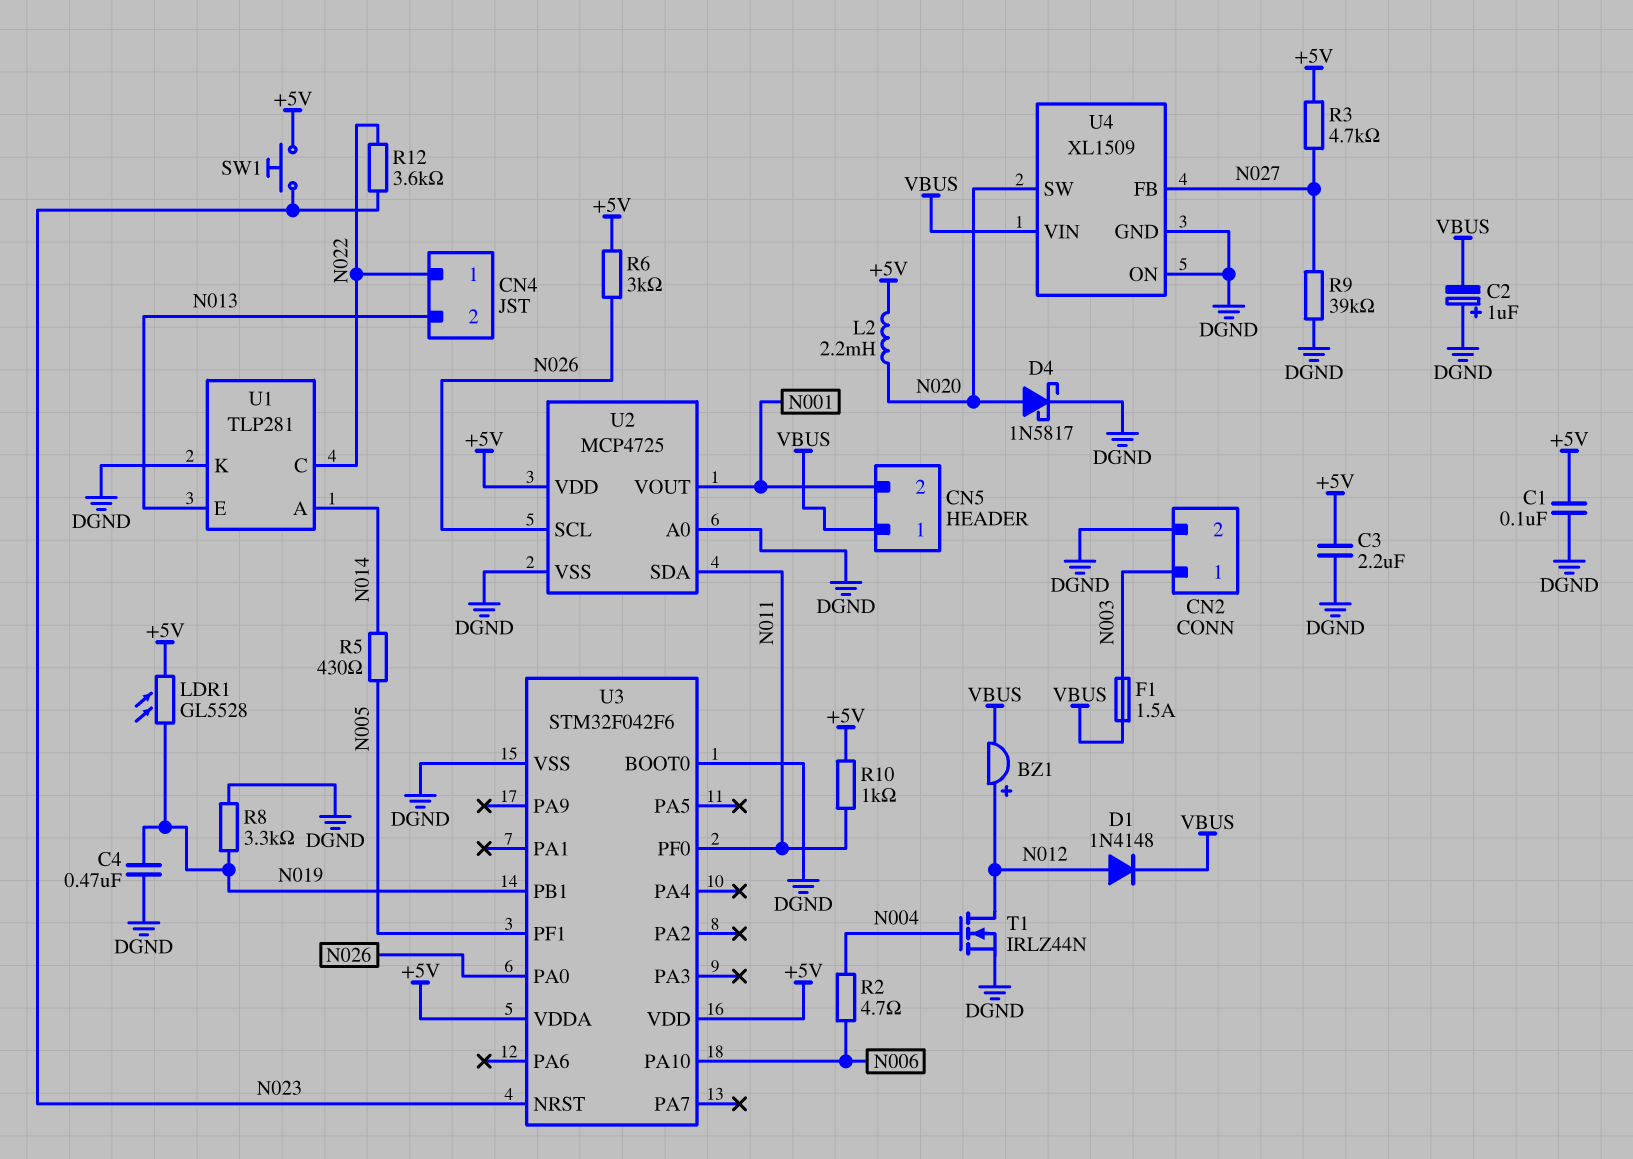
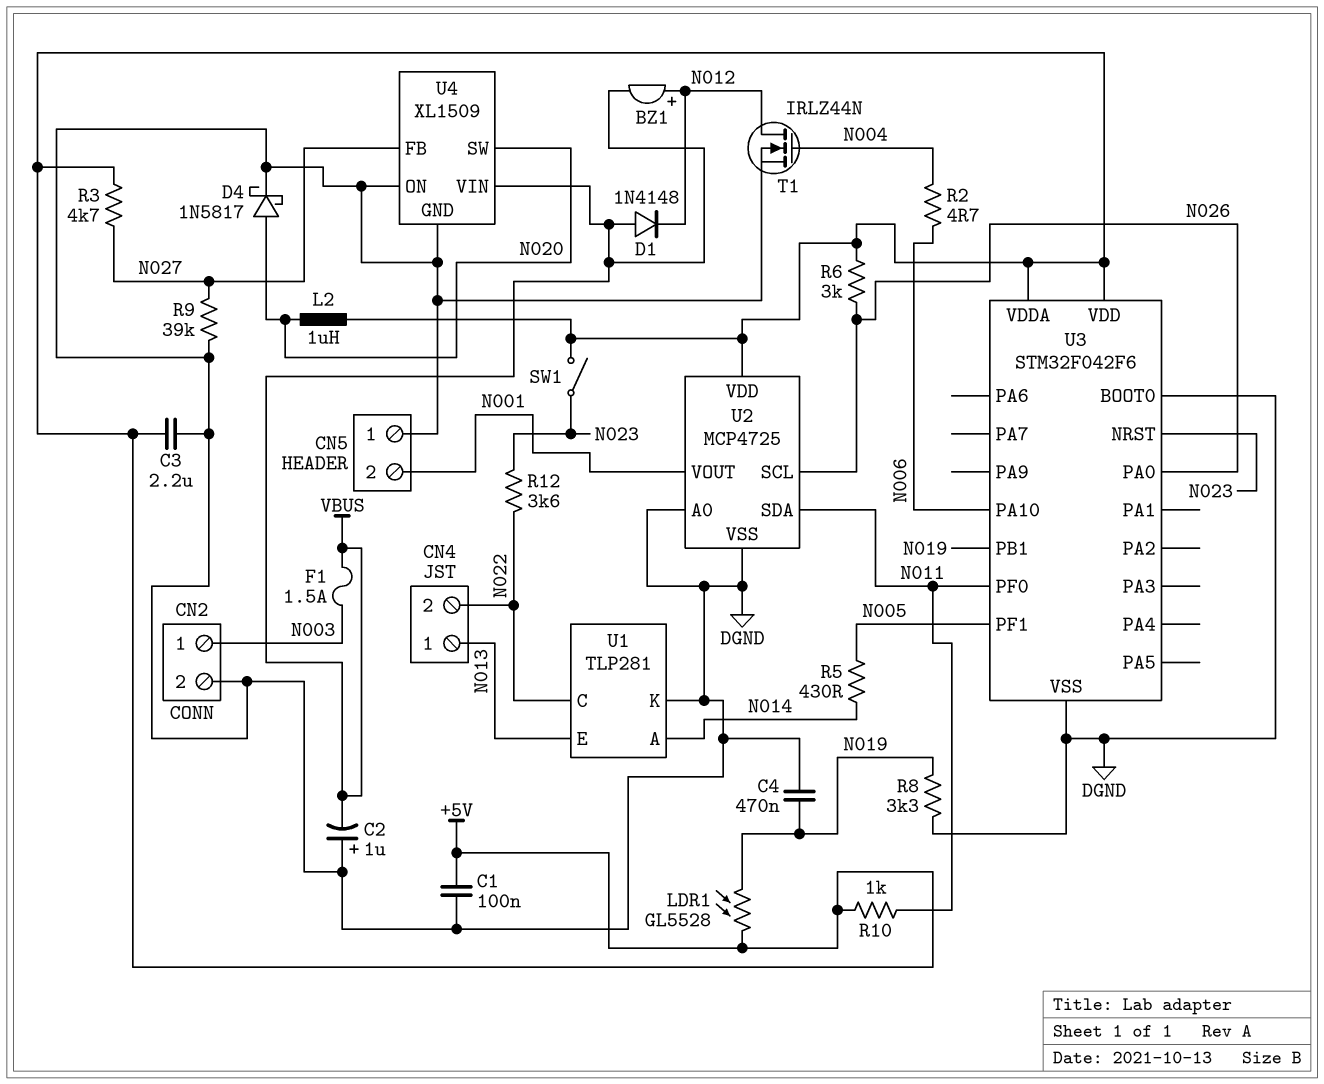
CN4 pin 1: N022 -> N013
CN4 pin 2: N013 -> N022
CN5 pin 1: VBUS -> DGND
D1: diode 1N4148 (A N012, K VBUS) -> diode 1N4148 (A VBUS, K N012)
L2: 2.2mH (+5V, N020) -> 1uH (+5V, N020)
SW1: button (+5V, N023) -> switch (+5V, N023)

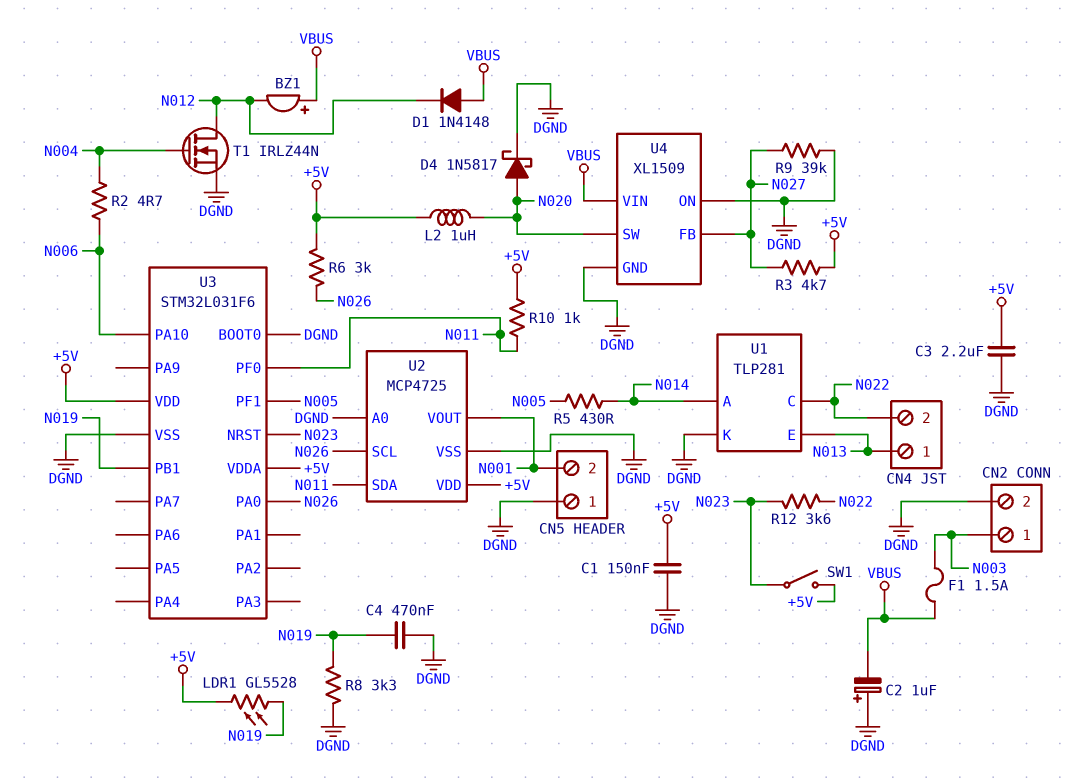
BZ1: buzzer (plus N012, minus VBUS) -> buzzer (plus VBUS, minus N012)
C1: 100nF (+5V, DGND) -> 150nF (+5V, DGND)
U3: STM32F042F6 -> STM32L031F6

